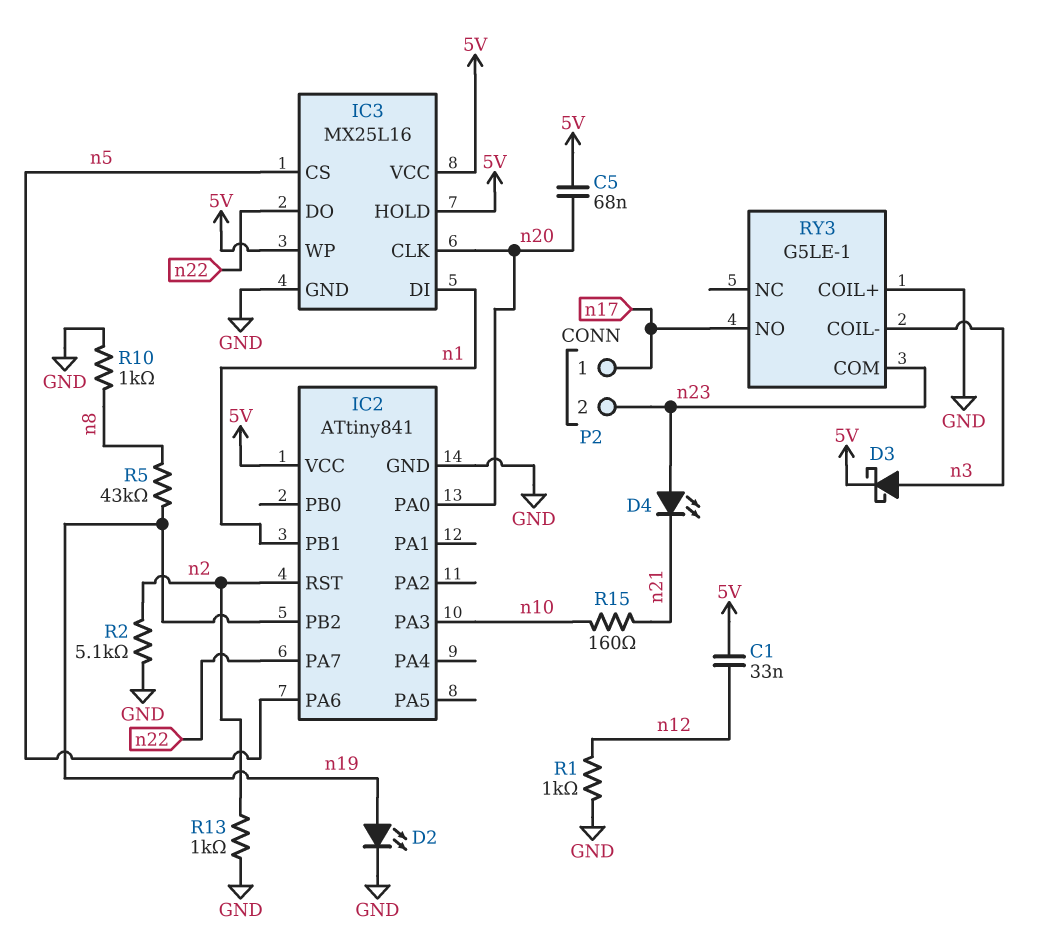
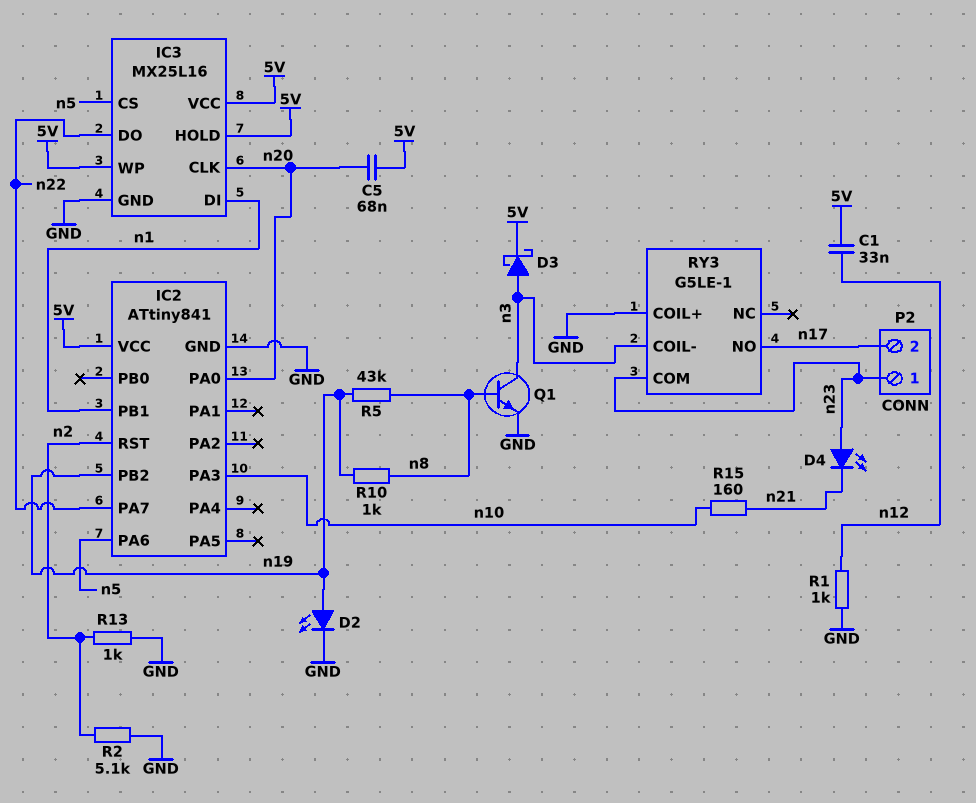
P2 pin 1: n17 -> n23
P2 pin 2: n23 -> n17
Q1: none -> NPN (B n8, C n3, E GND)
R10: 1k (GND, n8) -> 1k (n8, n19)

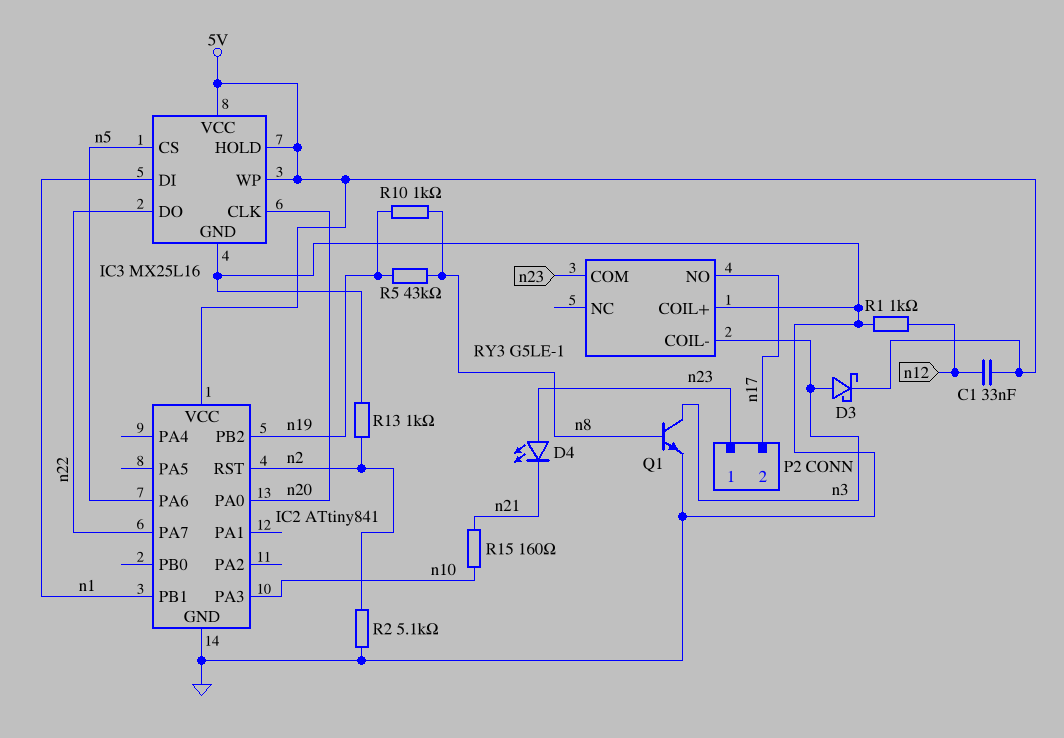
C5: 68nF (5V, n20) -> none
D2: LED (A n19, K GND) -> none

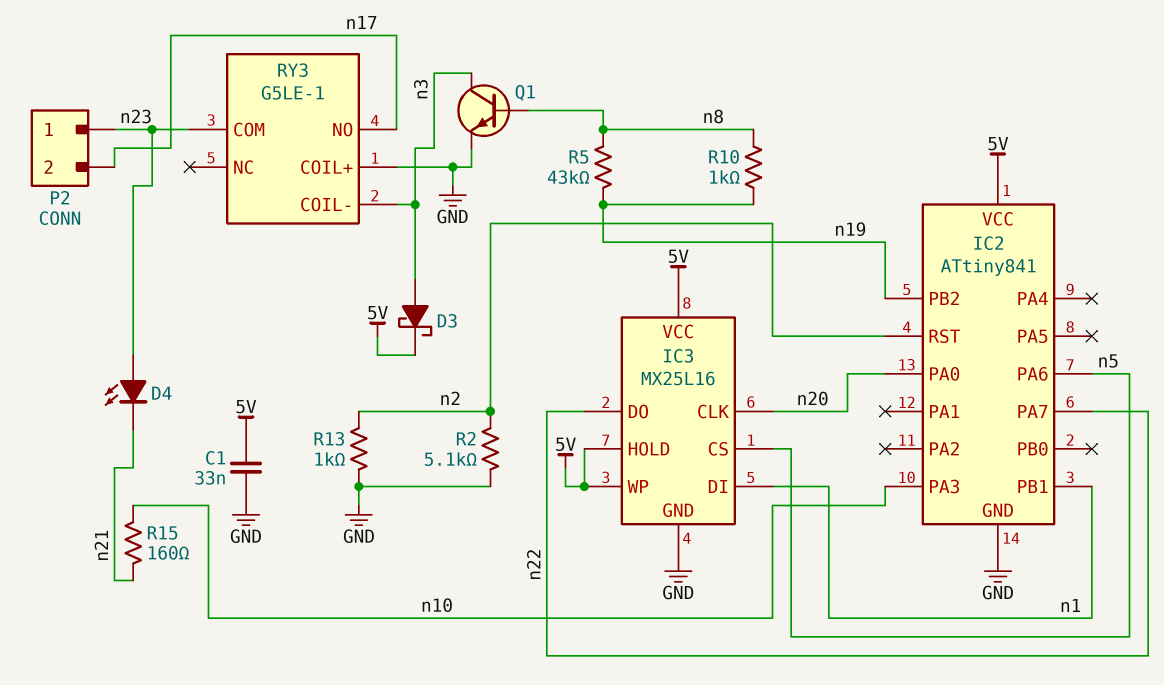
C1: 33nF (5V, n12) -> 33nF (5V, GND)
R1: 1k (GND, n12) -> none

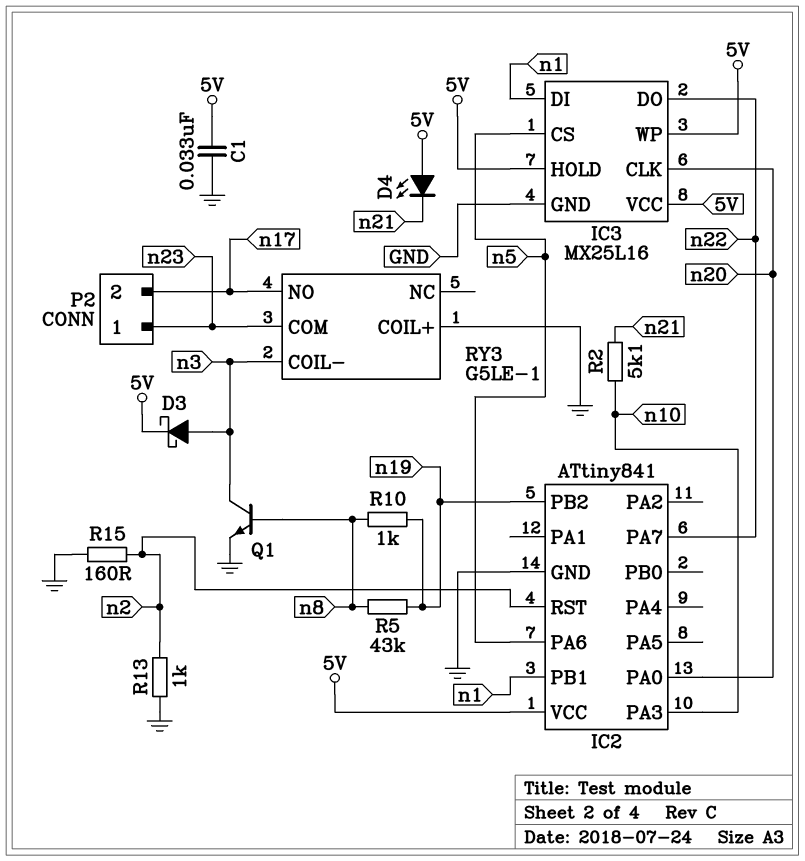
D4: LED (A n23, K n21) -> LED (A 5V, K n21)
R2: 5.1k (GND, n2) -> 5.1k (n10, n21)
R15: 160 (n10, n21) -> 160 (GND, n2)

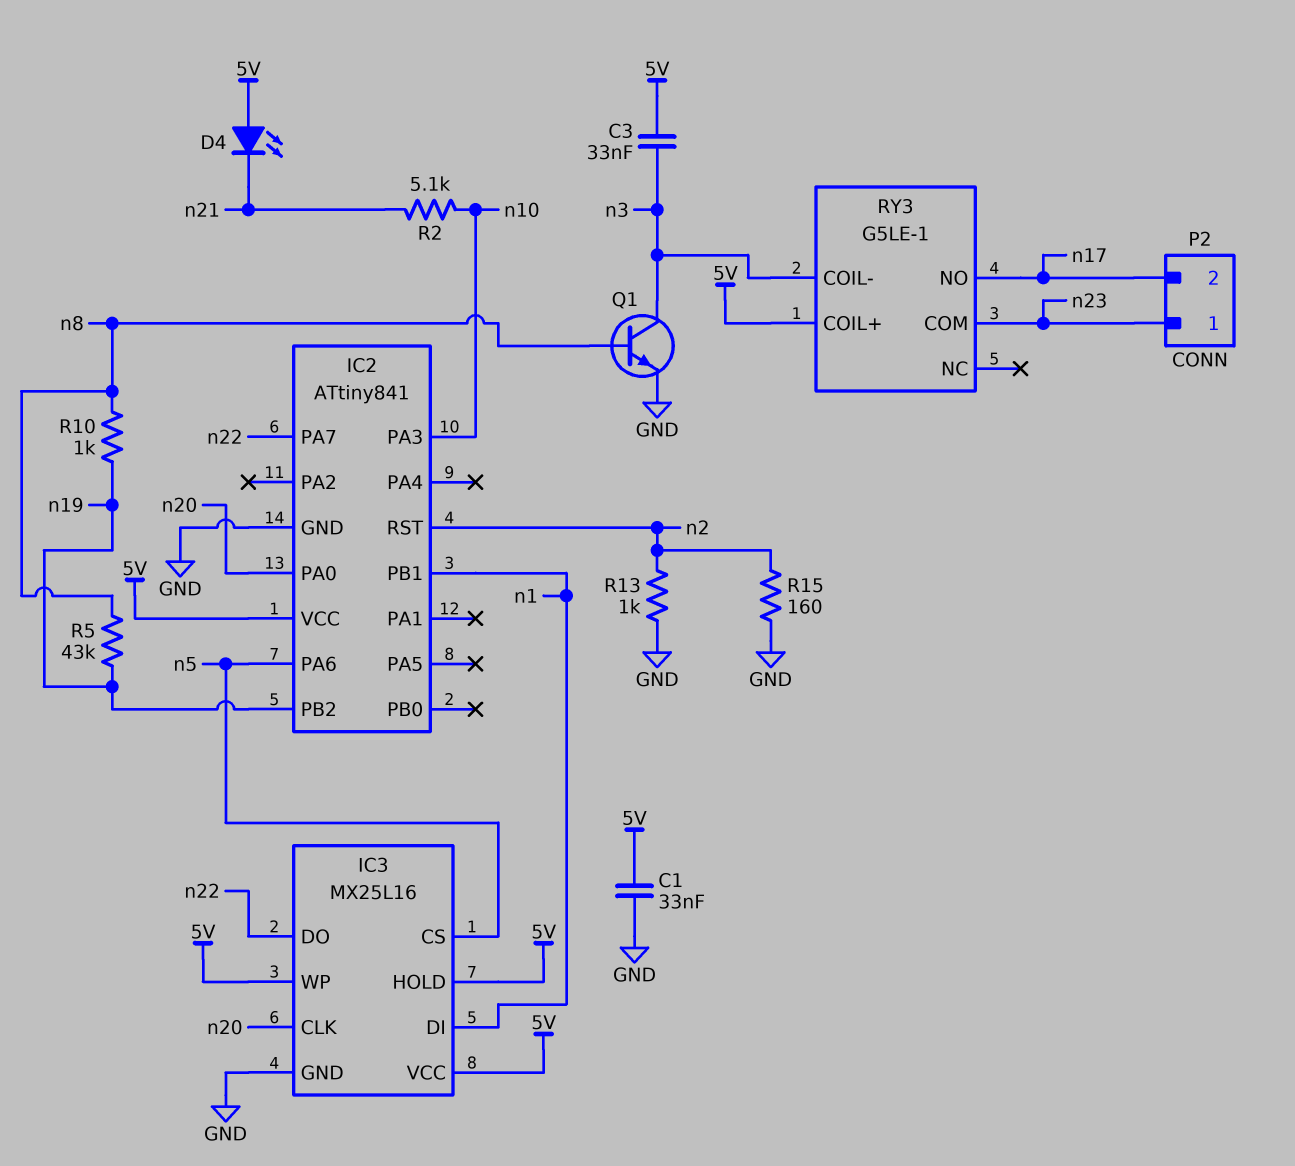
C3: none -> 33nF (5V, n3)
D3: schottky (A n3, K 5V) -> none
RY3 pin COIL+: GND -> 5V

